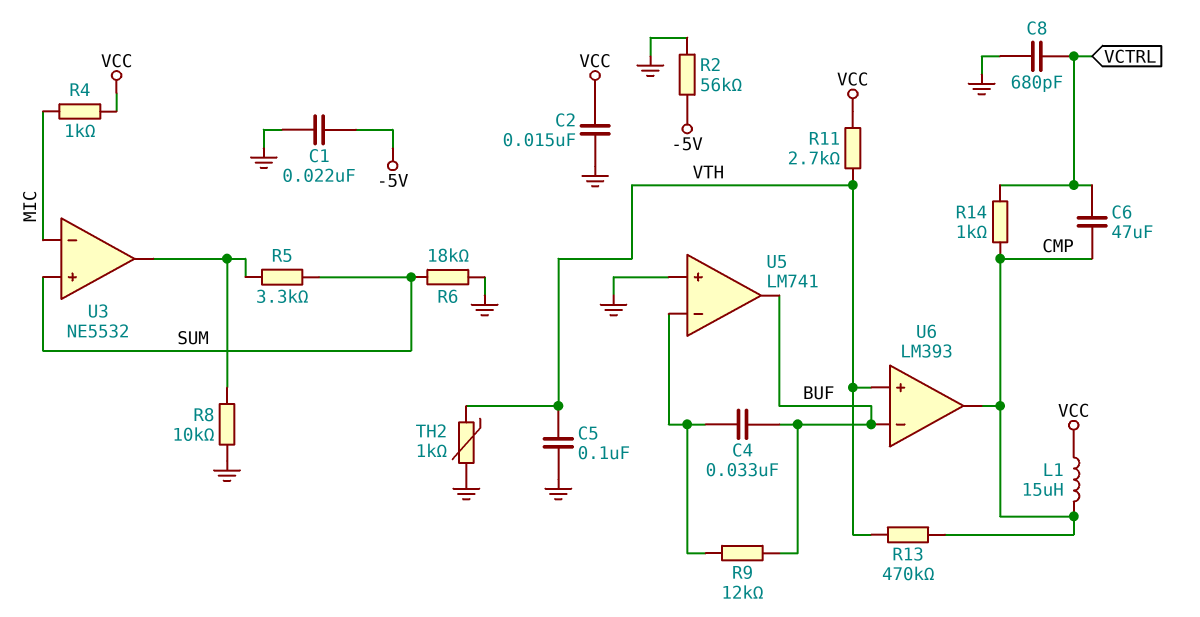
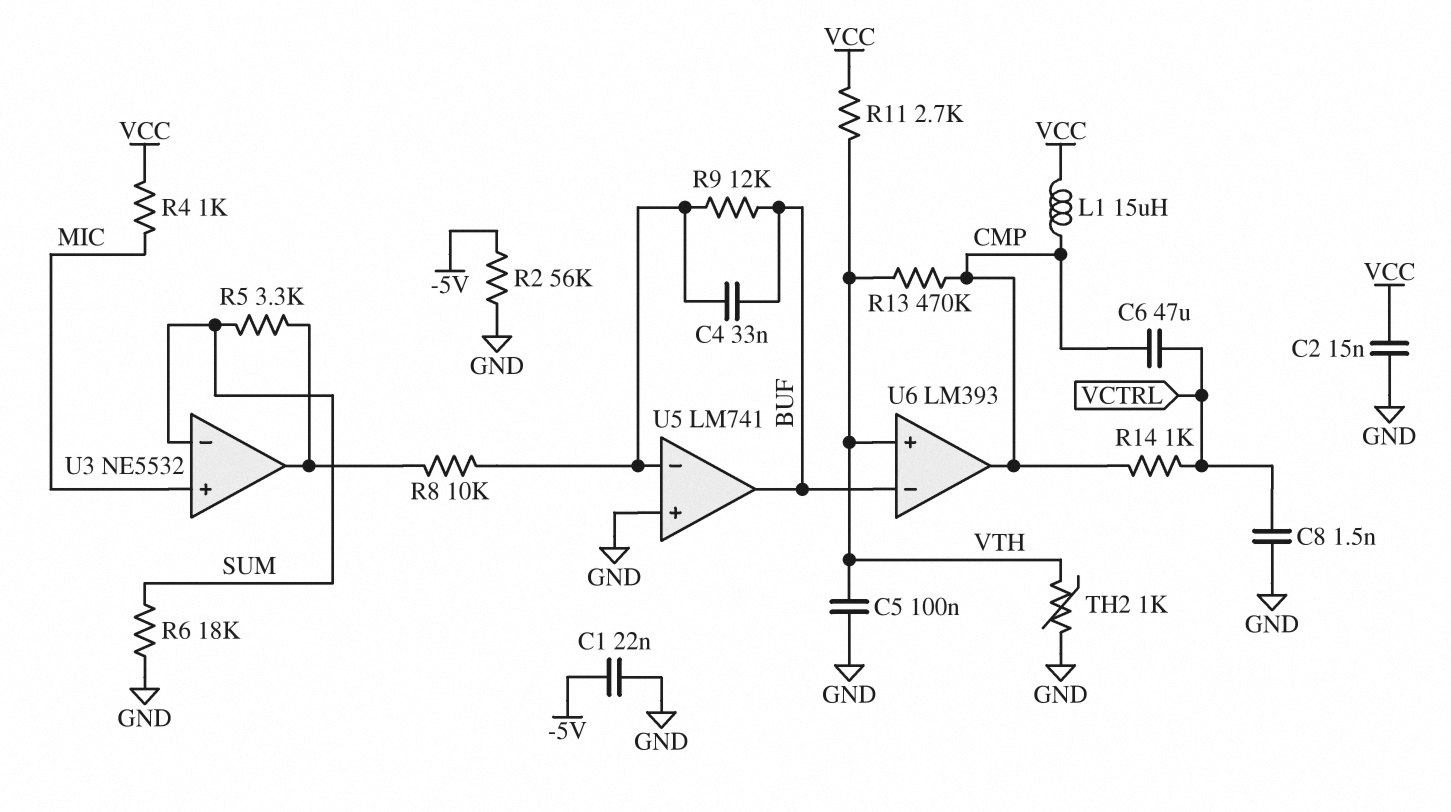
C8: 680pF (GND, VCTRL) -> 1.5nF (GND, VCTRL)
R8: 10k (GND, U3/out) -> 10k (U3/out, U5/in-)
U3 pin in+: SUM -> MIC
U3 pin in-: MIC -> SUM

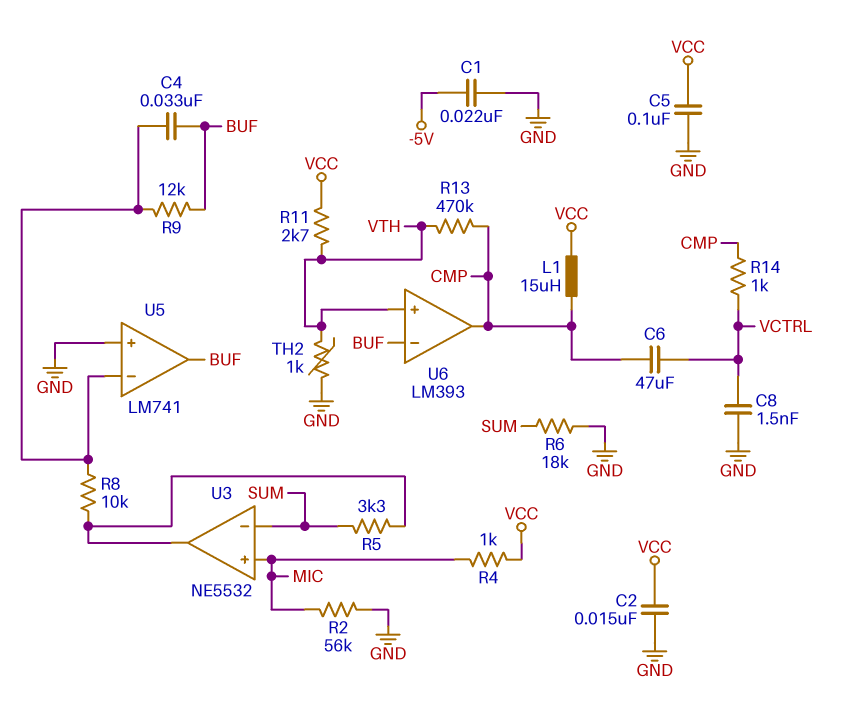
C5: 100nF (GND, VTH) -> 100nF (GND, VCC)
R2: 56k (-5V, GND) -> 56k (GND, MIC)

